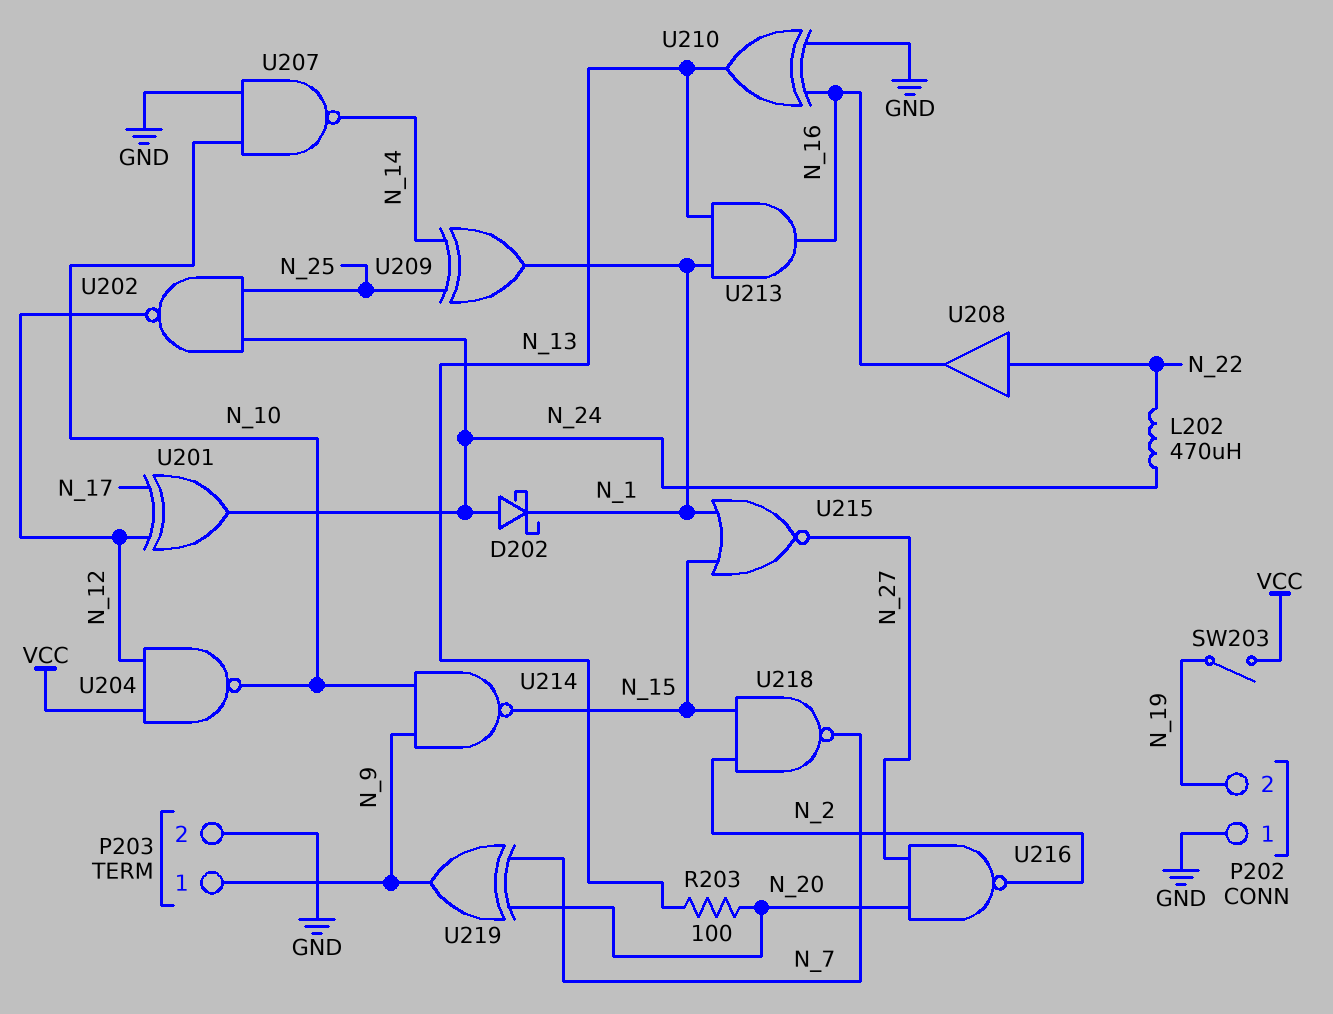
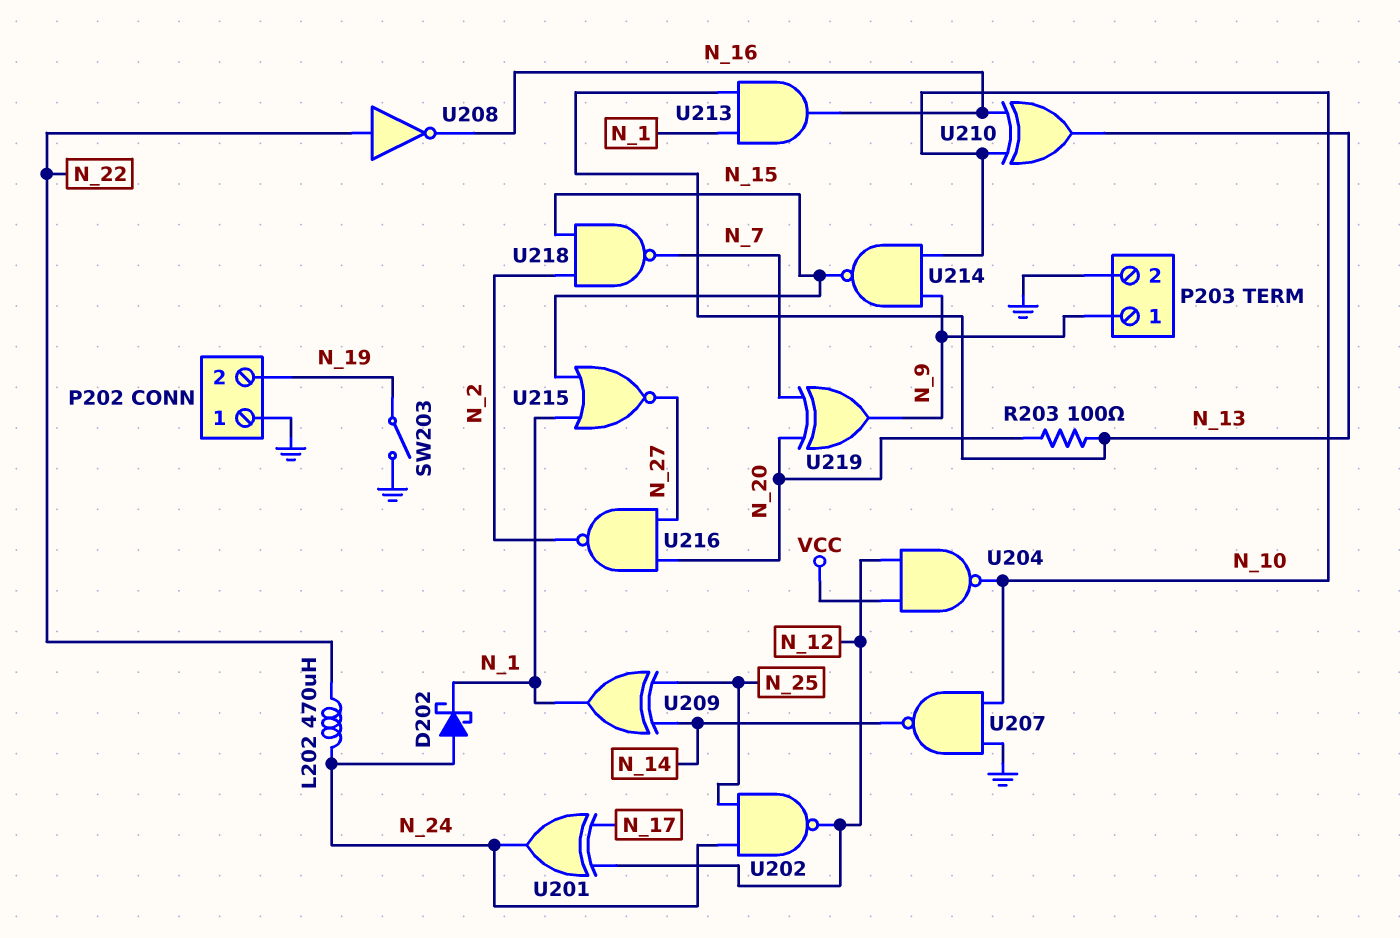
SW203: switch (N_19, VCC) -> switch (GND, N_19)
U208: buffer (in N_22, out N_16) -> NOT (in N_22, out N_16)
U210: XOR (in GND, in N_16, out N_13) -> XOR (in N_10, in N_16, out N_13)

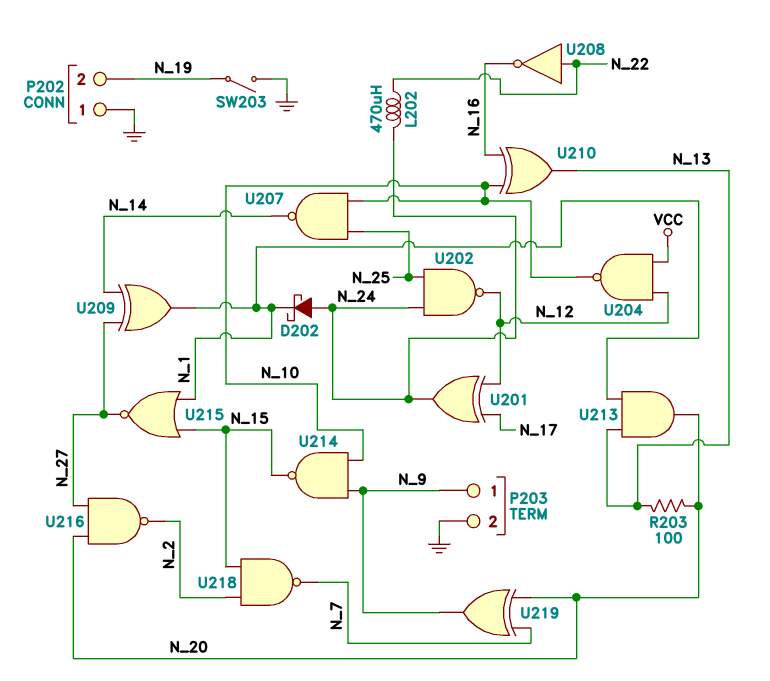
U207: NAND (in GND, in N_10, out N_14) -> NAND (in N_10, in N_25, out N_14)
U209: XOR (in N_14, in N_25, out N_1) -> XOR (in N_14, in N_27, out N_1)
U213: AND (in N_1, in N_13, out N_16) -> AND (in N_1, in N_13, out N_20)

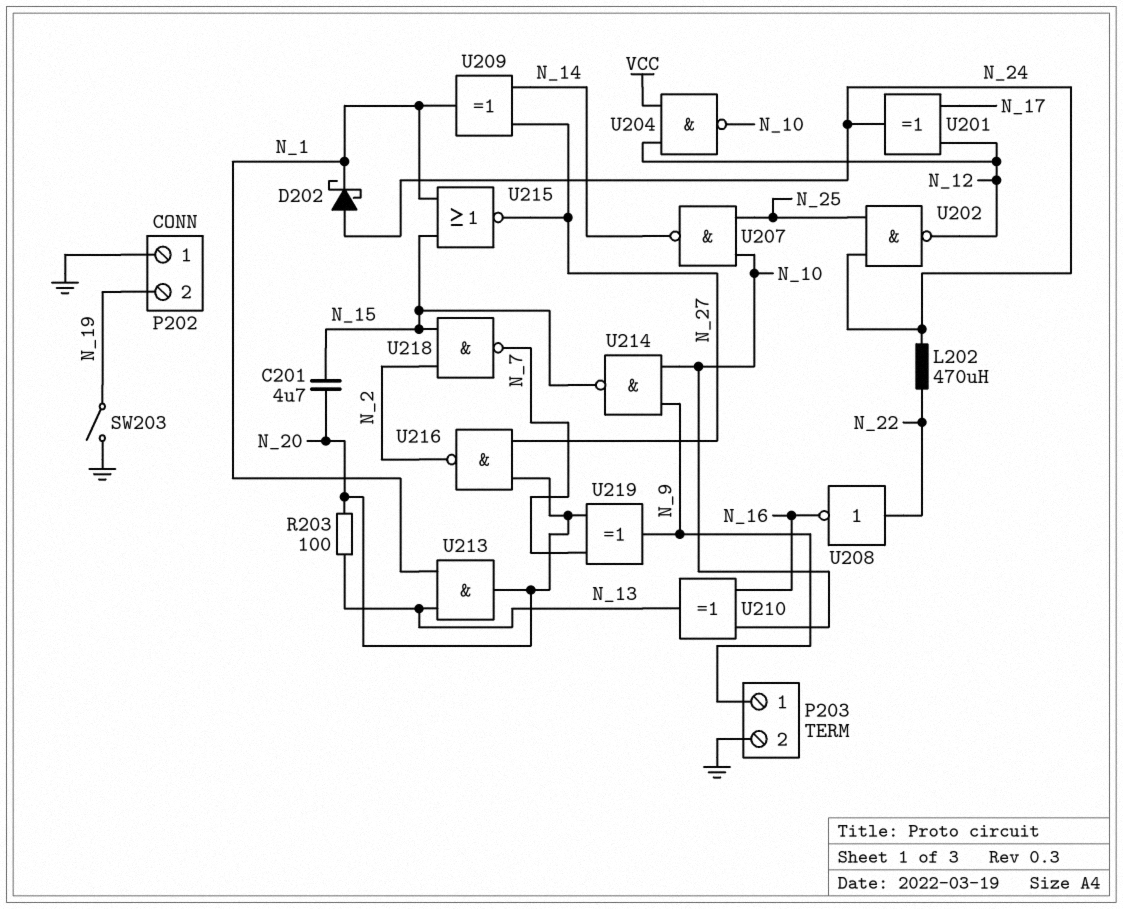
C201: none -> 4.7uF (N_15, N_20)

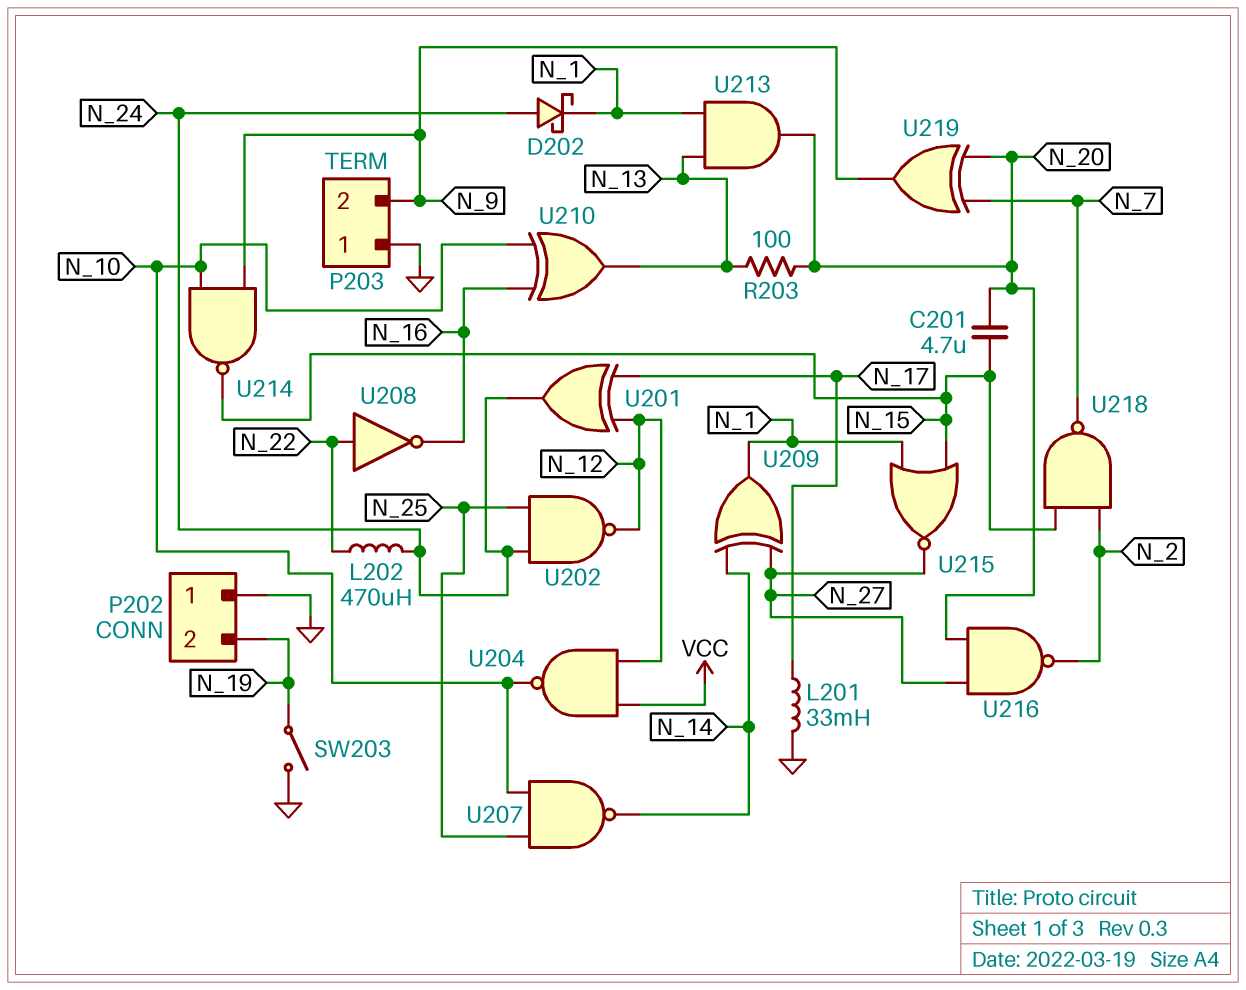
L201: none -> 33mH (GND, N_17)
P203 pin 1: N_9 -> GND
P203 pin 2: GND -> N_9

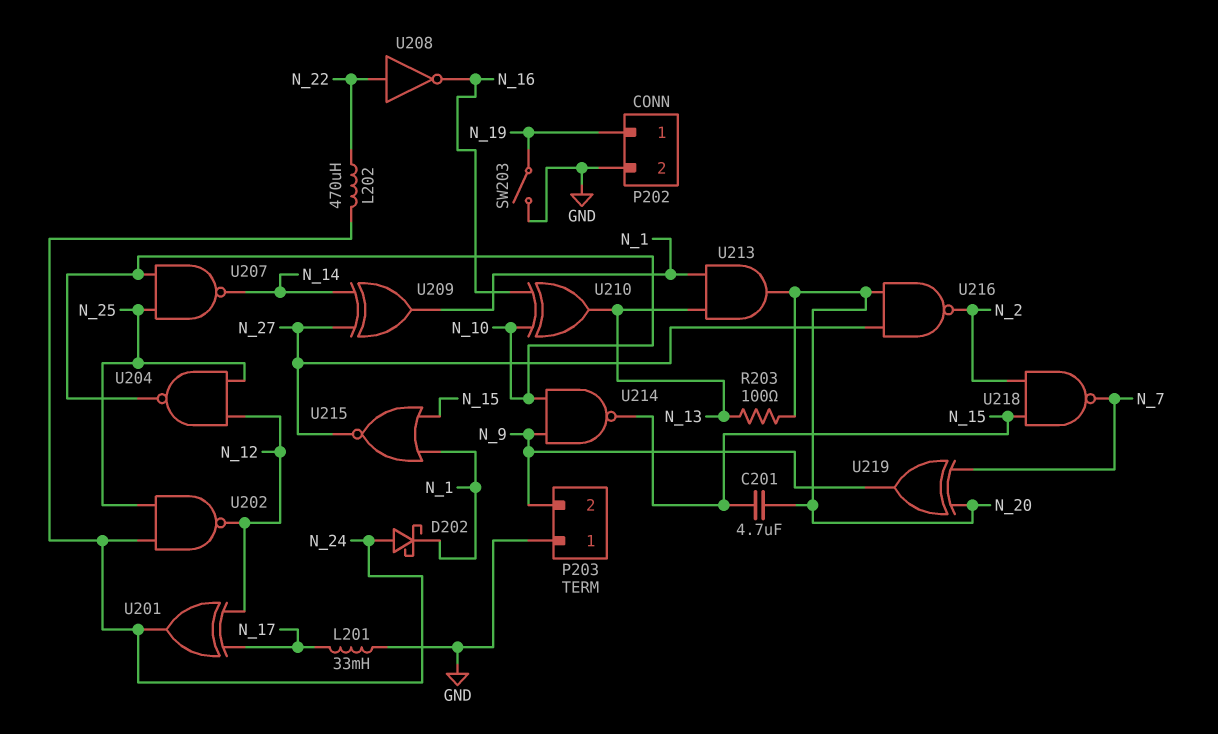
P202 pin 1: GND -> N_19
P202 pin 2: N_19 -> GND
U204: NAND (in N_12, in VCC, out N_10) -> NAND (in N_12, in N_25, out N_10)

